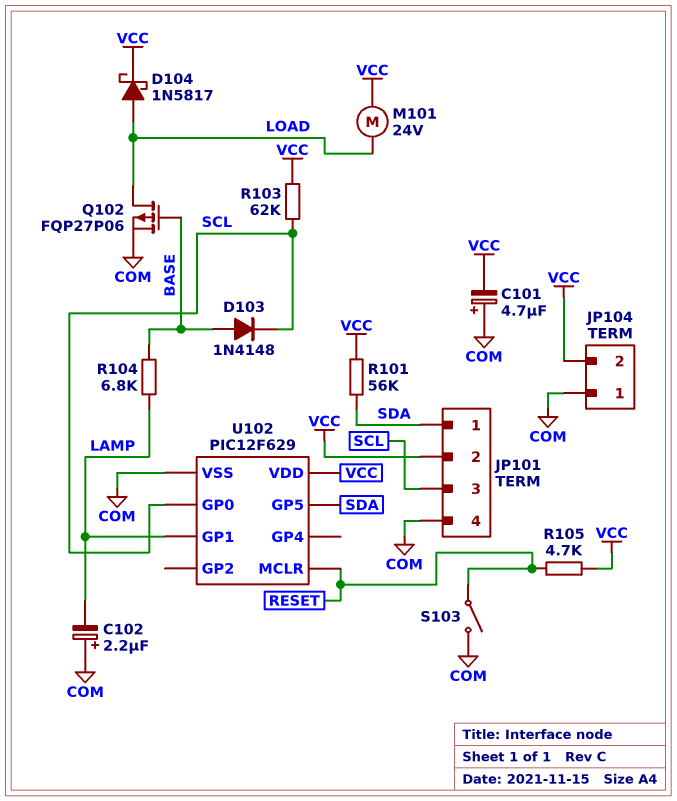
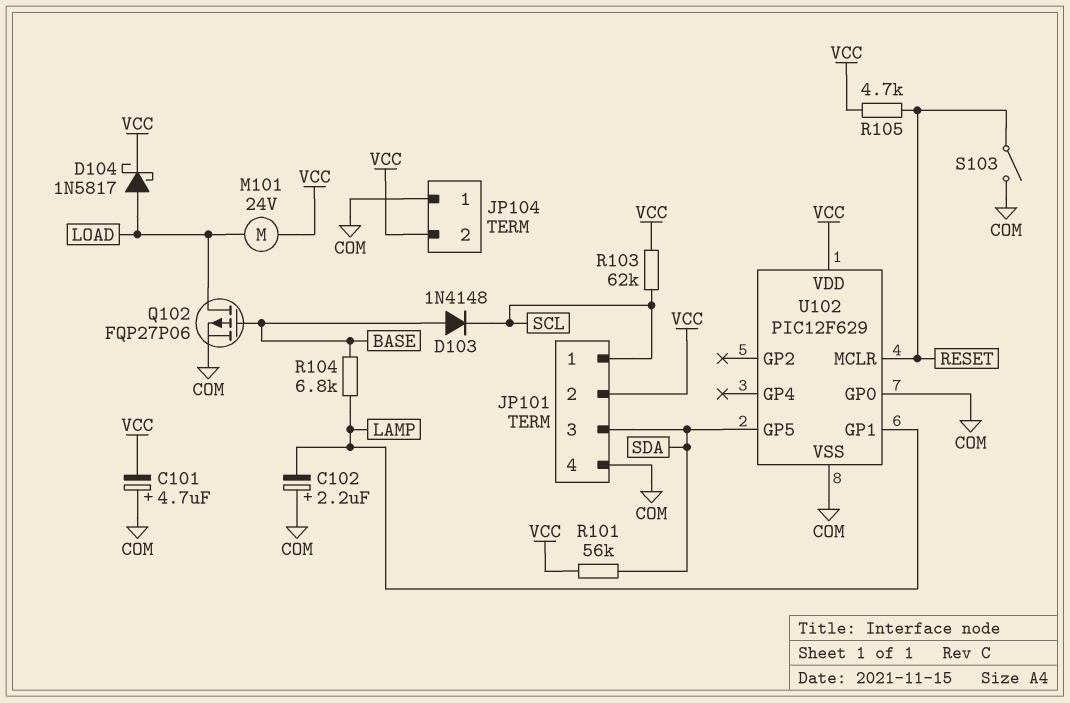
JP101 pin 1: SDA -> SCL
JP101 pin 3: SCL -> SDA
U102 pin GP0: SCL -> COM

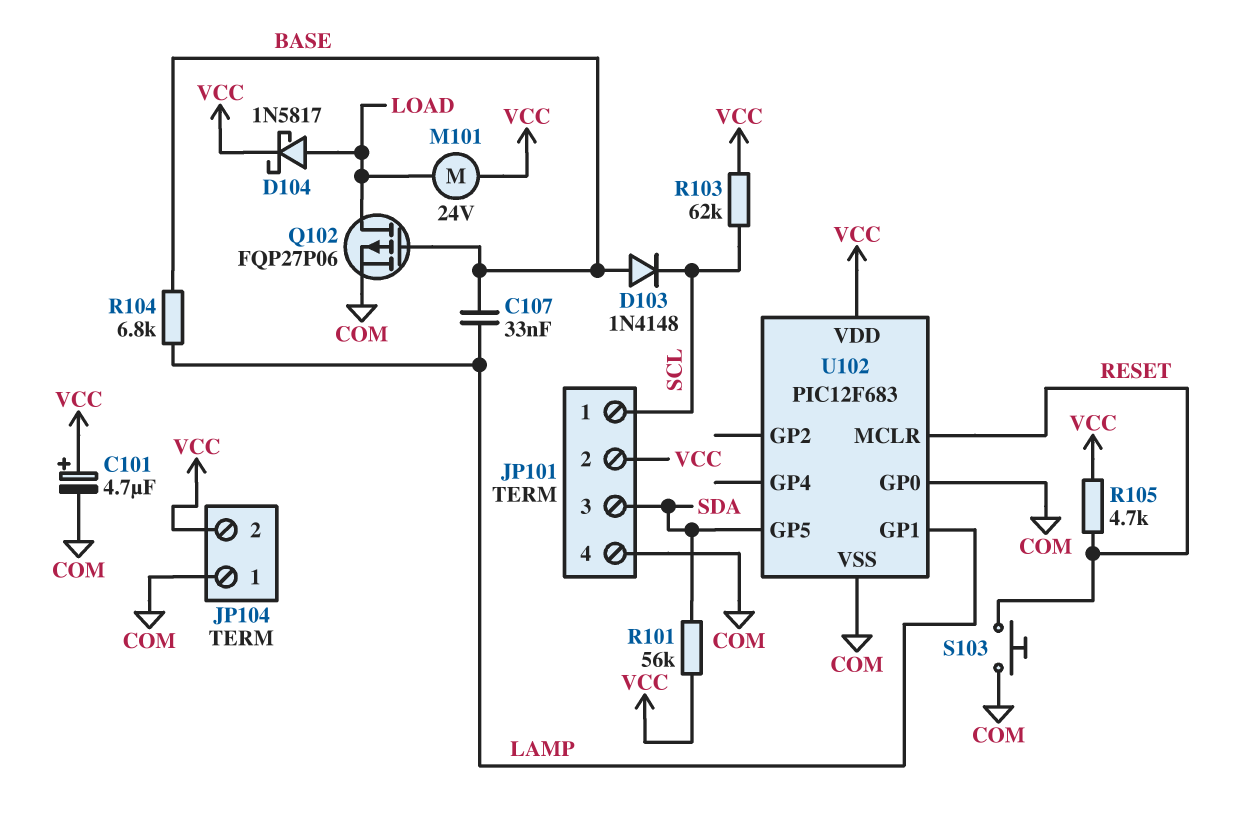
C101: 4.7uF (plus COM, minus VCC) -> 4.7uF (plus VCC, minus COM)
C102: 2.2uF (plus COM, minus LAMP) -> none
C107: none -> 33nF (BASE, LAMP)
S103: switch (COM, RESET) -> button (COM, RESET)
U102: PIC12F629 -> PIC12F683

